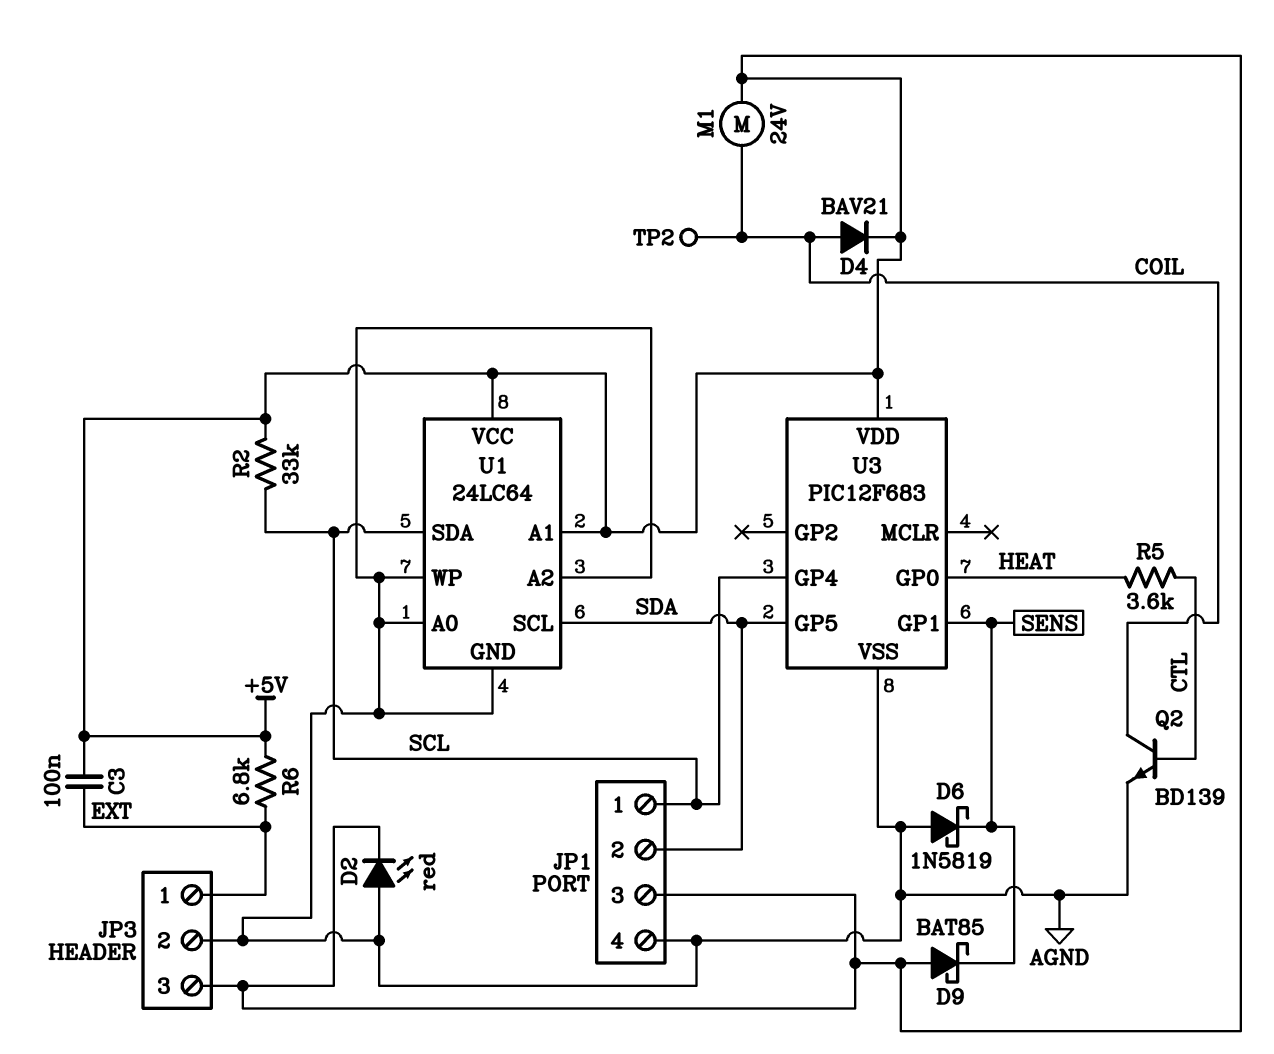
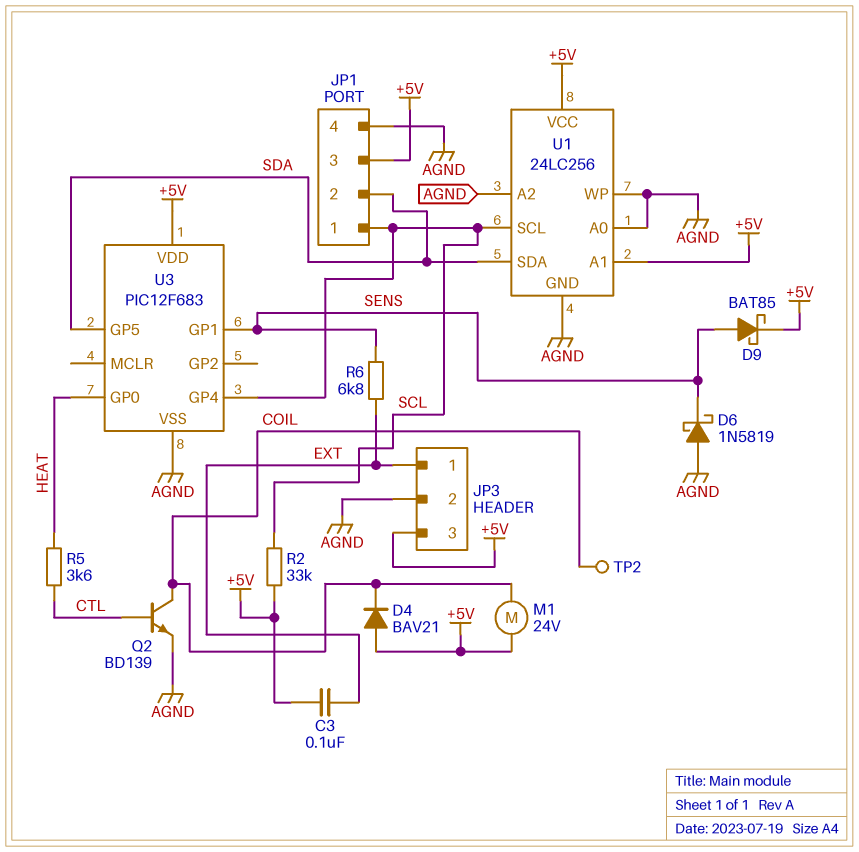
D2: LED red (A AGND, K +5V) -> none
D4: diode BAV21 (A COIL, K +5V) -> diode BAV21 (A +5V, K COIL)
D9: schottky BAT85 (A +5V, K SENS) -> schottky BAT85 (A SENS, K +5V)
R6: 6.8k (+5V, EXT) -> 6.8k (EXT, SENS)
U1: 24LC64 -> 24LC256
U1 pin SCL: SDA -> SCL
U1 pin SDA: SCL -> SDA

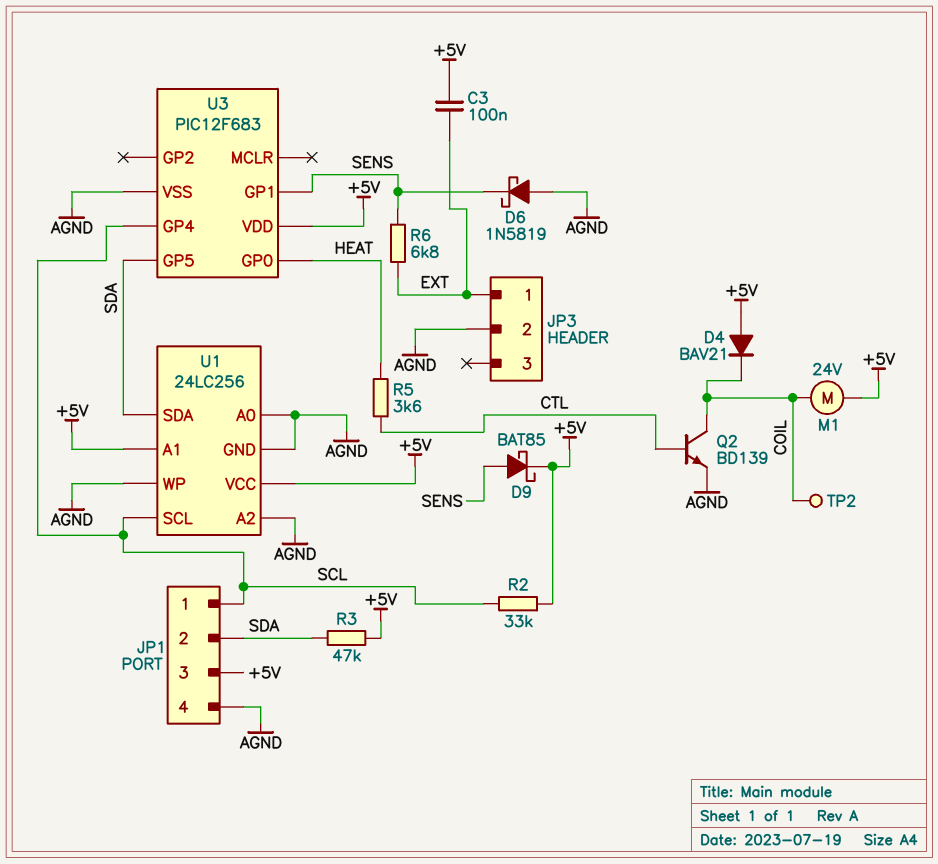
JP3 pin 3: +5V -> none
R3: none -> 47k (+5V, SDA)

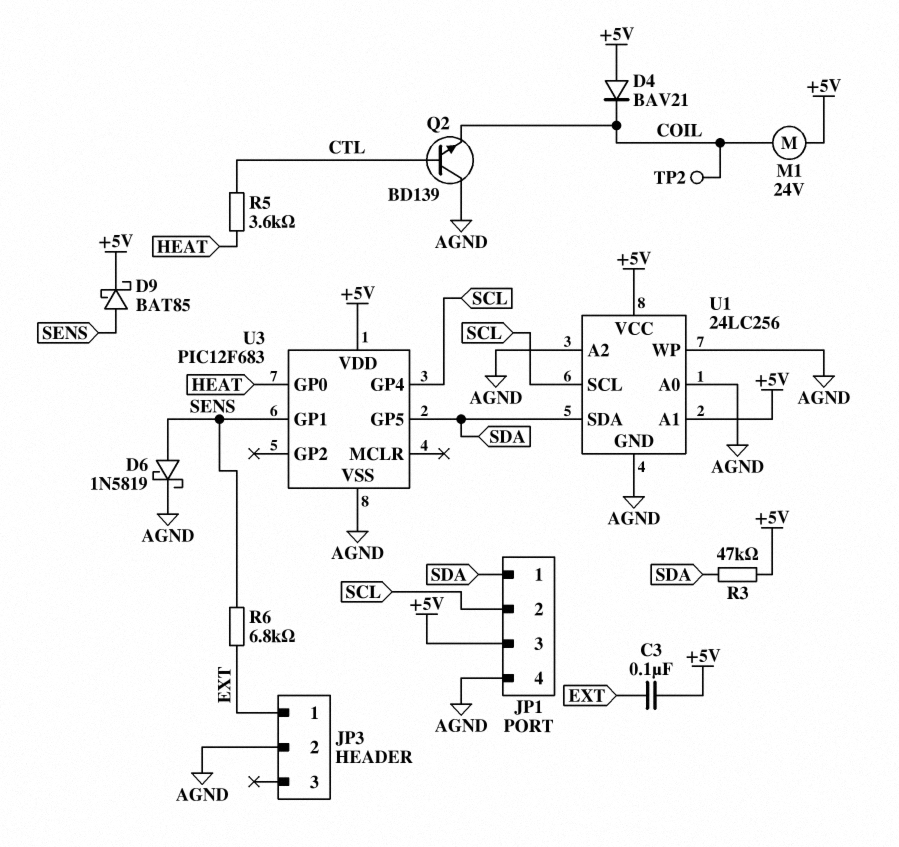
D6: schottky 1N5819 (A AGND, K SENS) -> schottky 1N5819 (A SENS, K AGND)
JP1 pin 1: SCL -> SDA
JP1 pin 2: SDA -> SCL
Q2: NPN BD139 (B CTL, C COIL, E AGND) -> NPN BD139 (B CTL, C AGND, E COIL)
R2: 33k (+5V, SCL) -> none

